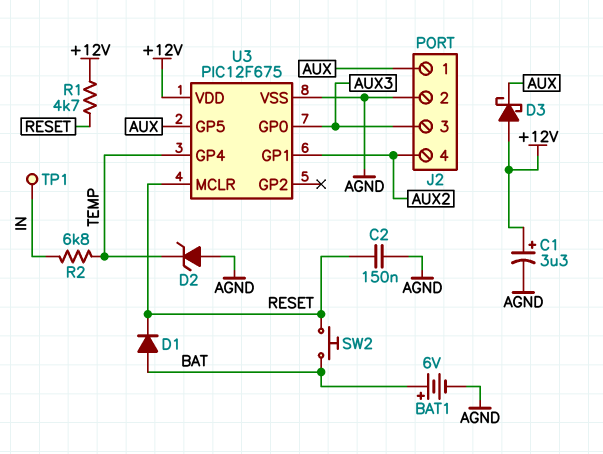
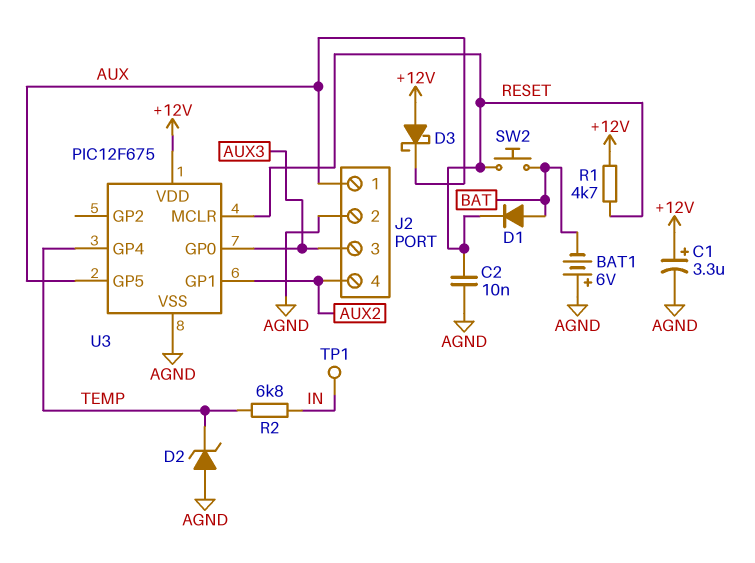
BAT1: 6V (plus BAT, minus AGND) -> 6V (plus AGND, minus BAT)
C2: 150nF (AGND, RESET) -> 10nF (AGND, RESET)

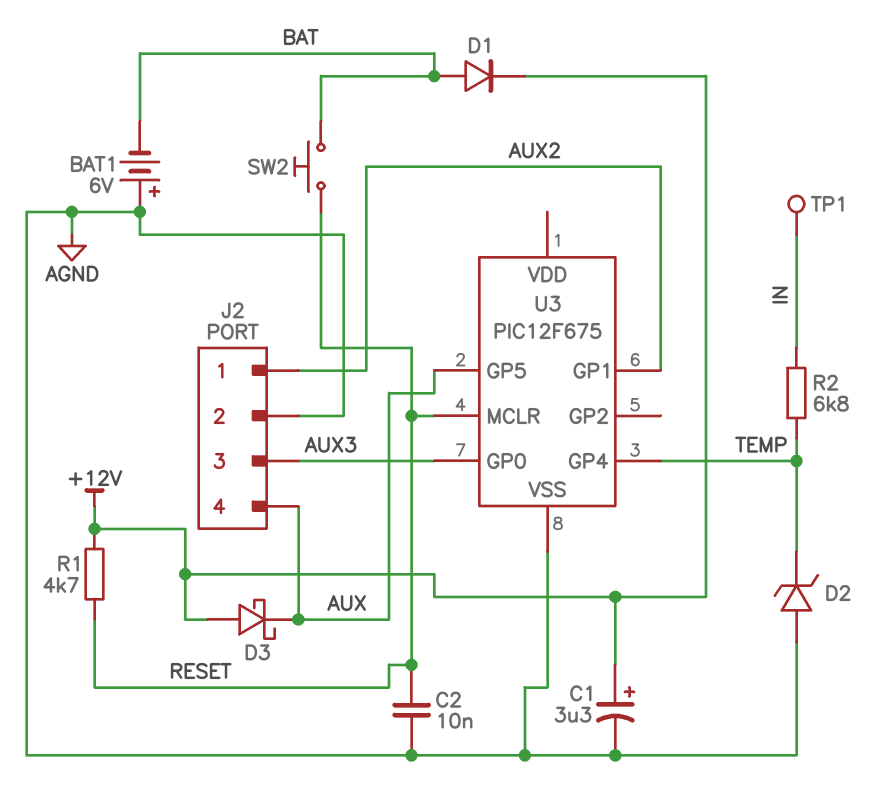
D1: diode (A BAT, K RESET) -> diode (A BAT, K +12V)
J2 pin 1: AUX -> AUX2
J2 pin 4: AUX2 -> AUX
U3 pin VDD: +12V -> none

